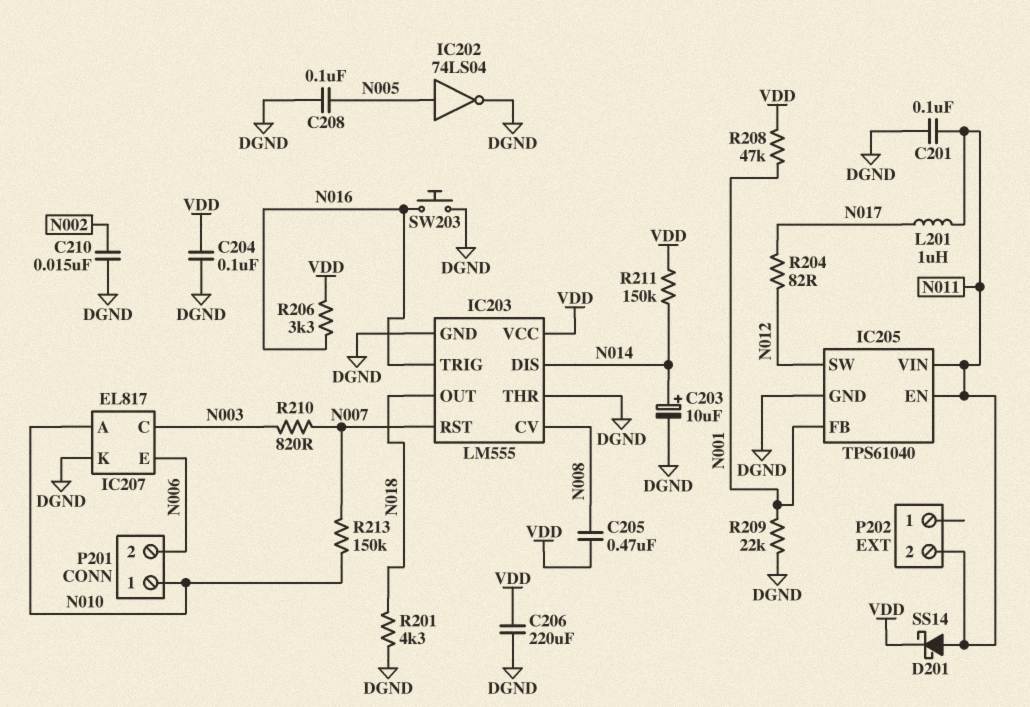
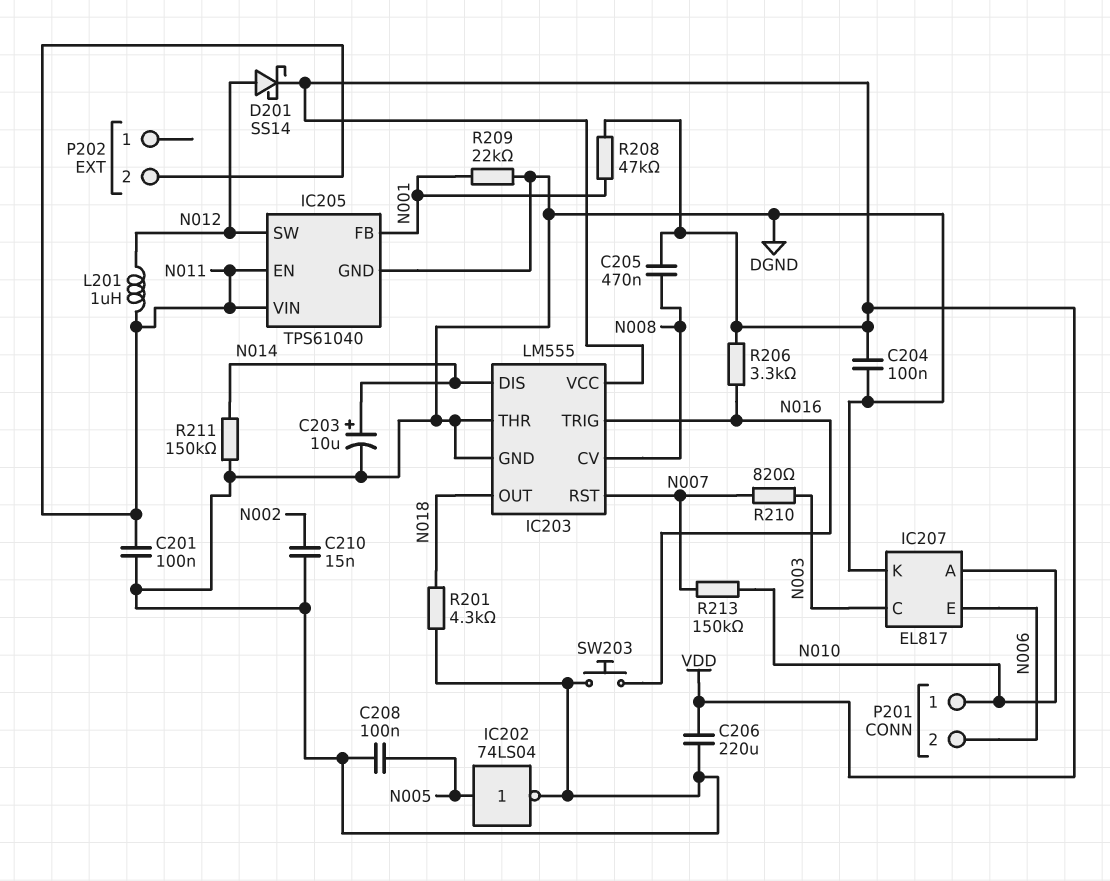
D201: schottky SS14 (A N011, K VDD) -> schottky SS14 (A N012, K VDD)
L201: 1uH (N011, N017) -> 1uH (N011, N012)
R204: 82 (N012, N017) -> none
R211: 150k (N014, VDD) -> 150k (DGND, N014)

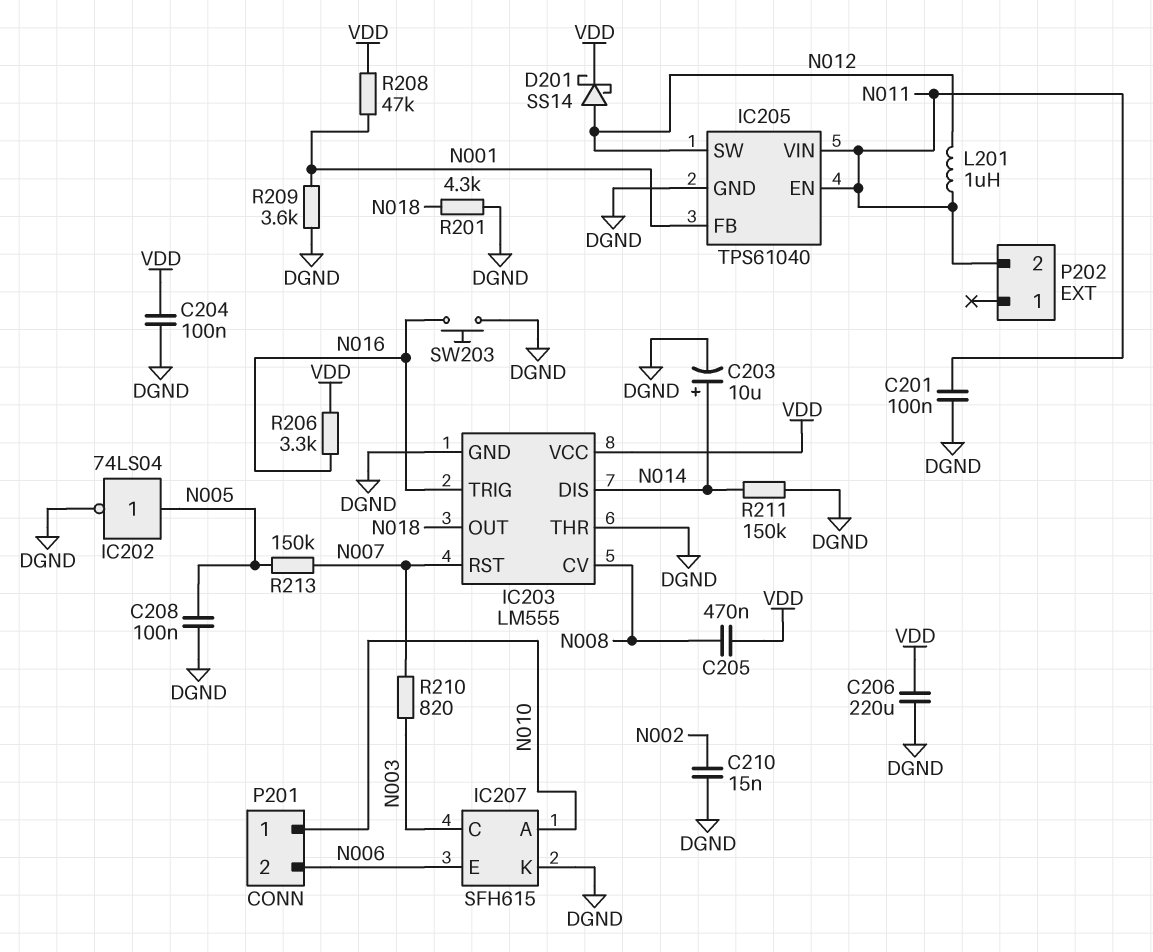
IC207: EL817 -> SFH615
R209: 22k (DGND, N001) -> 3.6k (DGND, N001)
R213: 150k (N007, N010) -> 150k (N005, N007)

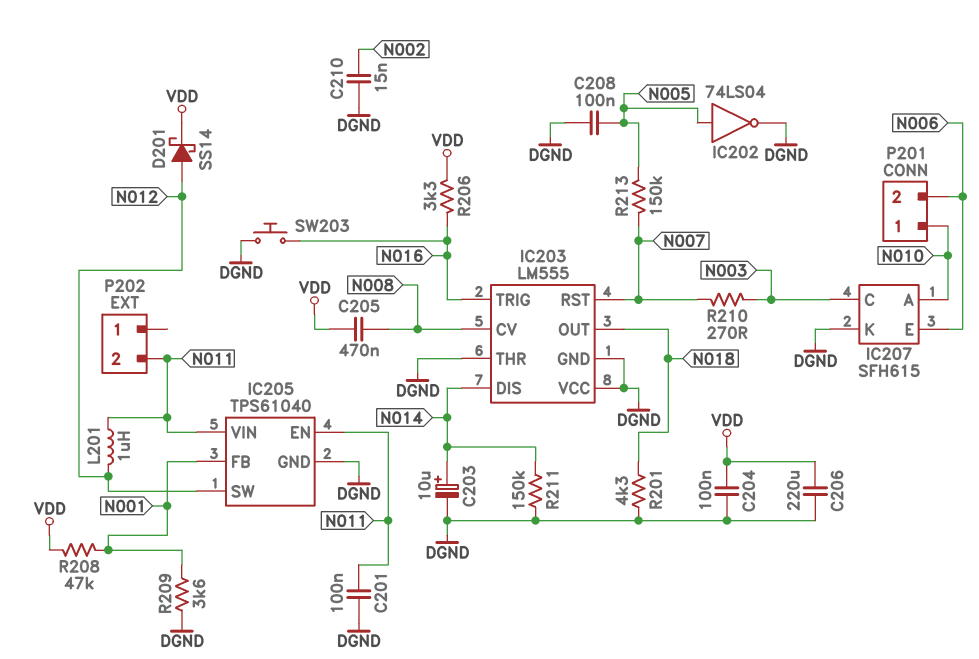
IC203 pin VCC: VDD -> DGND
R210: 820 (N003, N007) -> 270 (N003, N007)

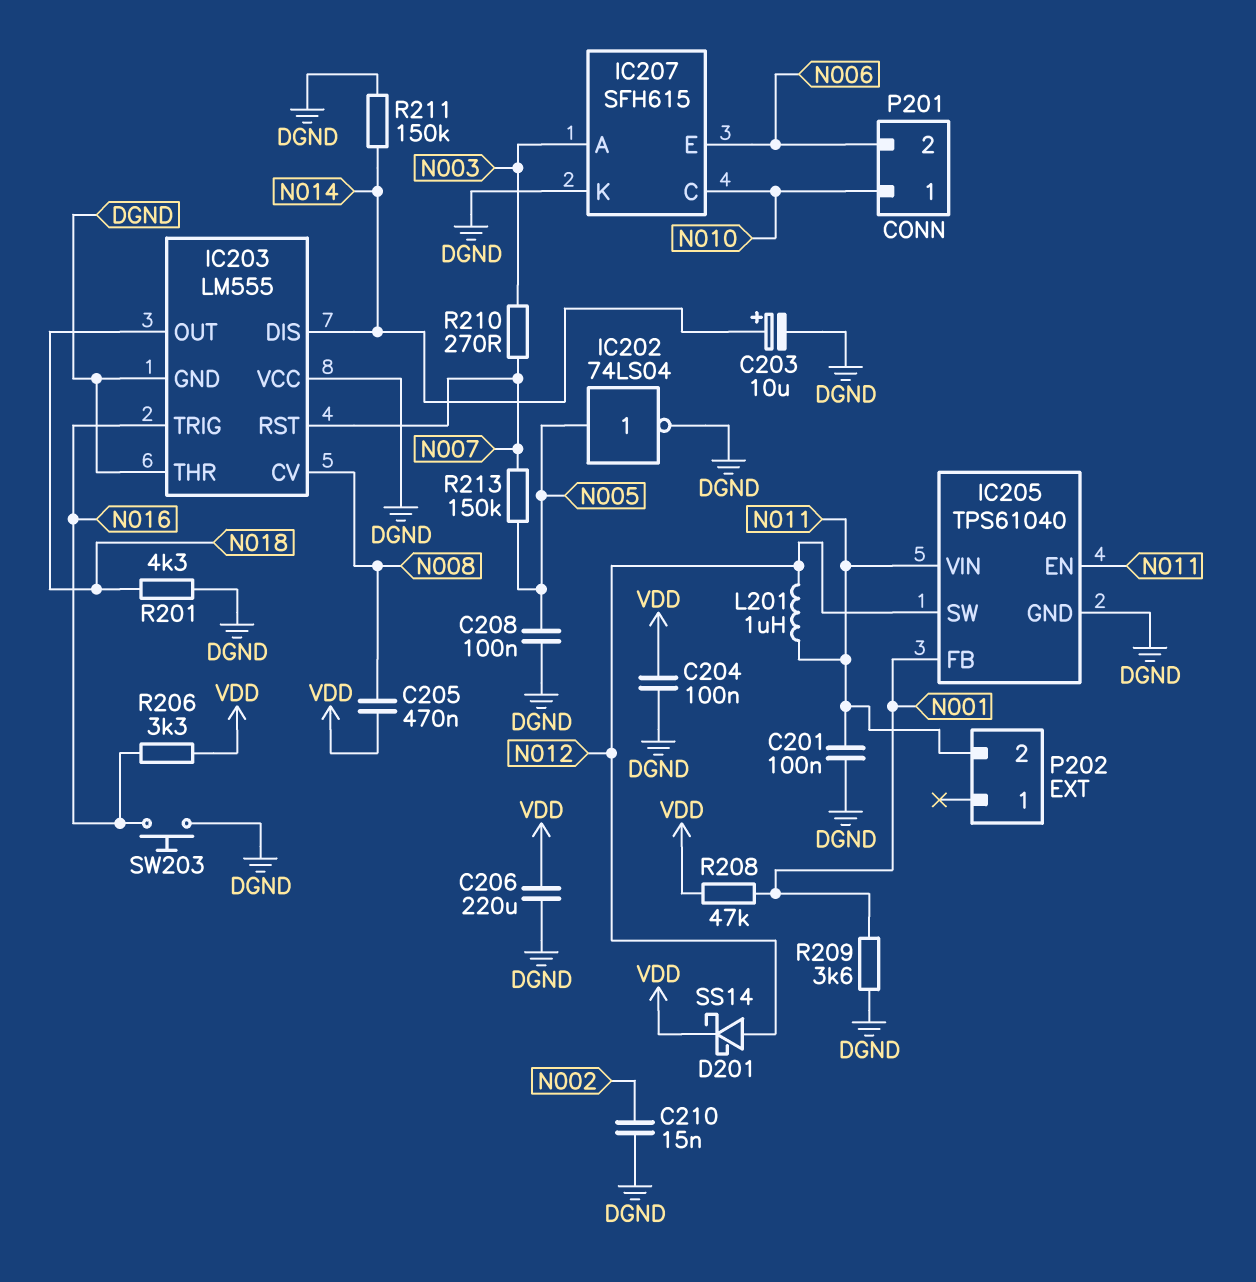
IC207 pin A: N010 -> N003
IC207 pin C: N003 -> N010

